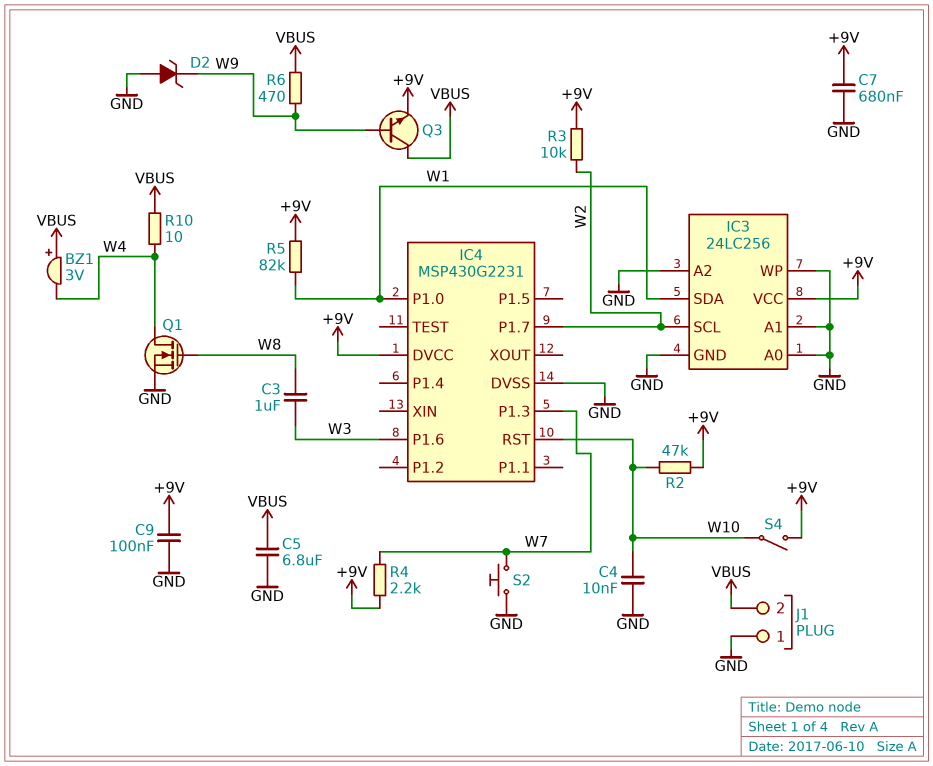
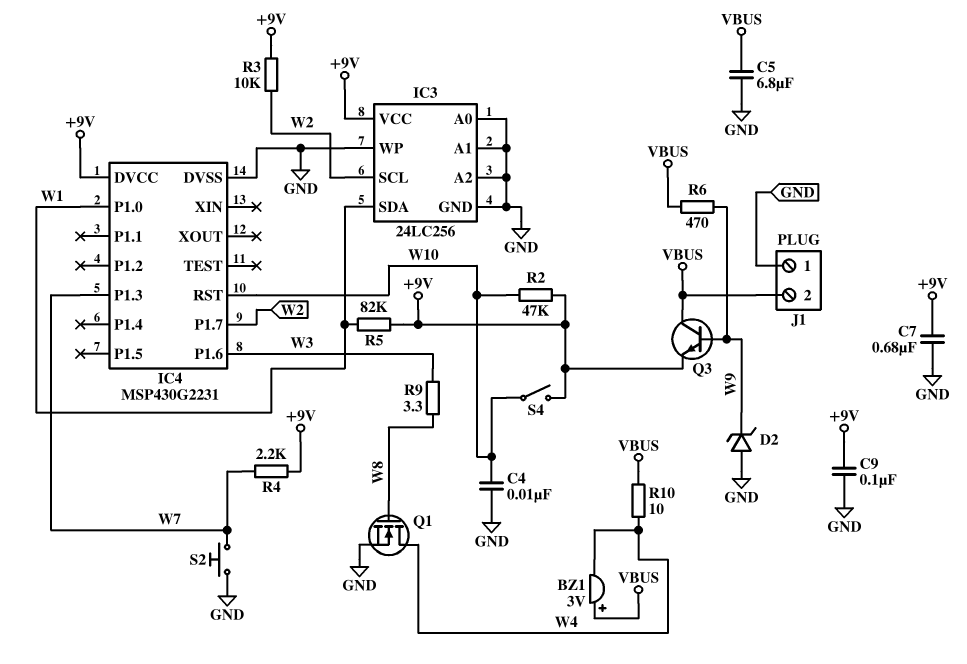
C3: 1uF (W3, W8) -> none
R9: none -> 3.3 (W3, W8)

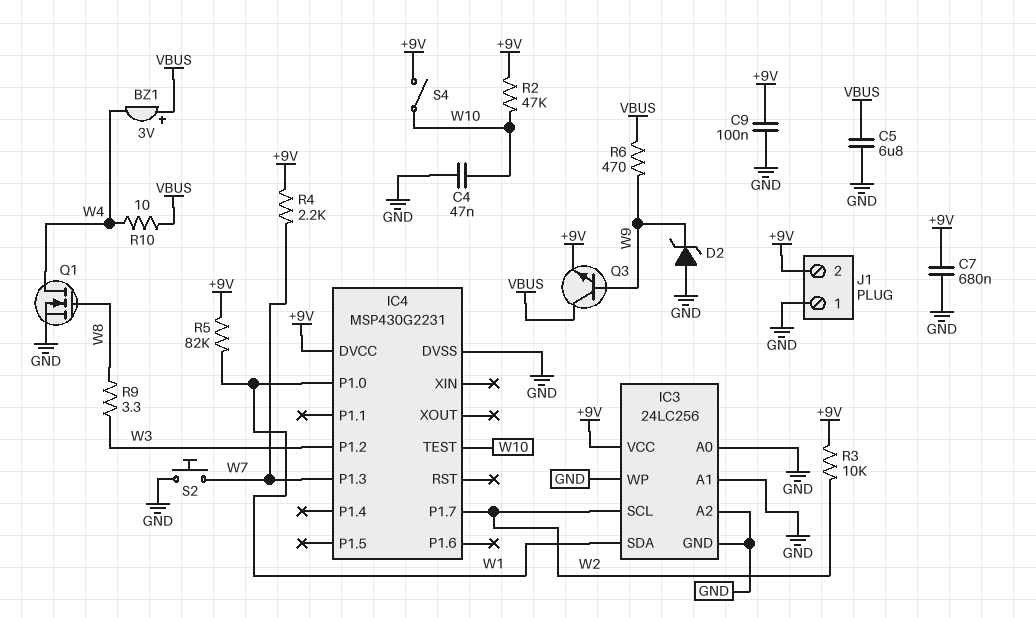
C4: 10nF (GND, W10) -> 47nF (GND, W10)
IC4 pin P1.2: none -> W3
IC4 pin P1.6: W3 -> none
IC4 pin RST: W10 -> none
IC4 pin TEST: none -> W10
J1 pin 2: VBUS -> +9V

